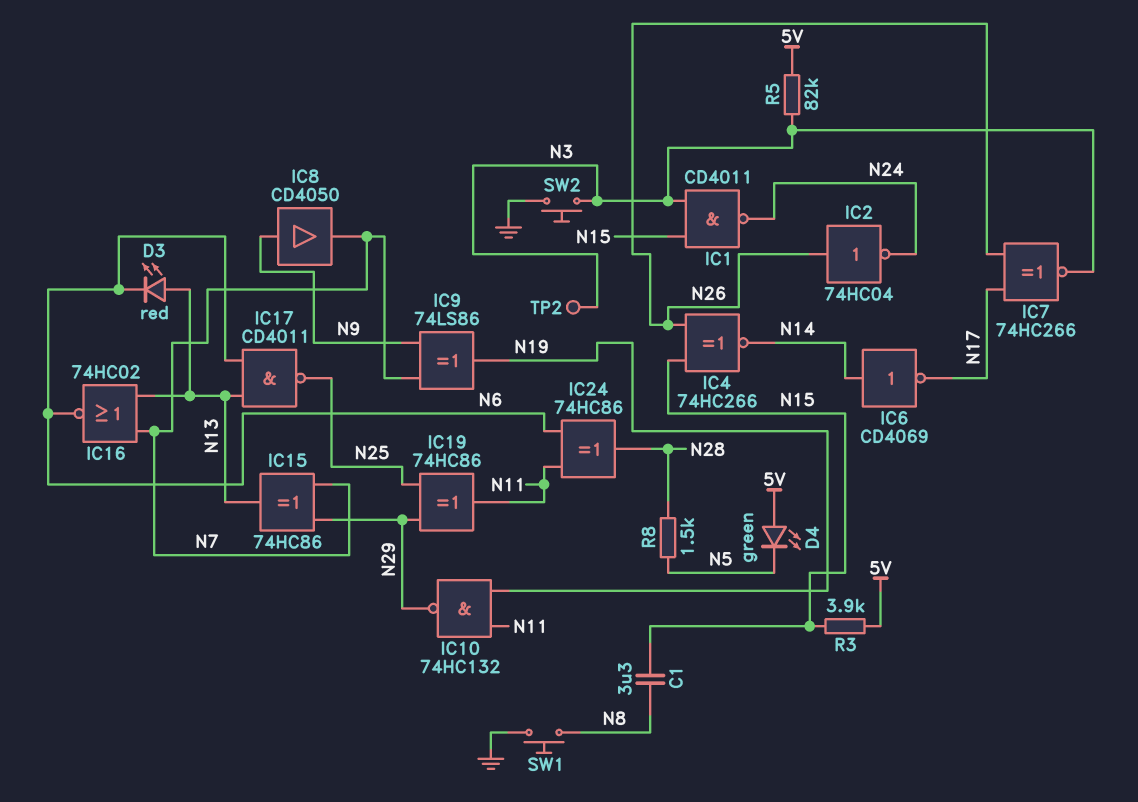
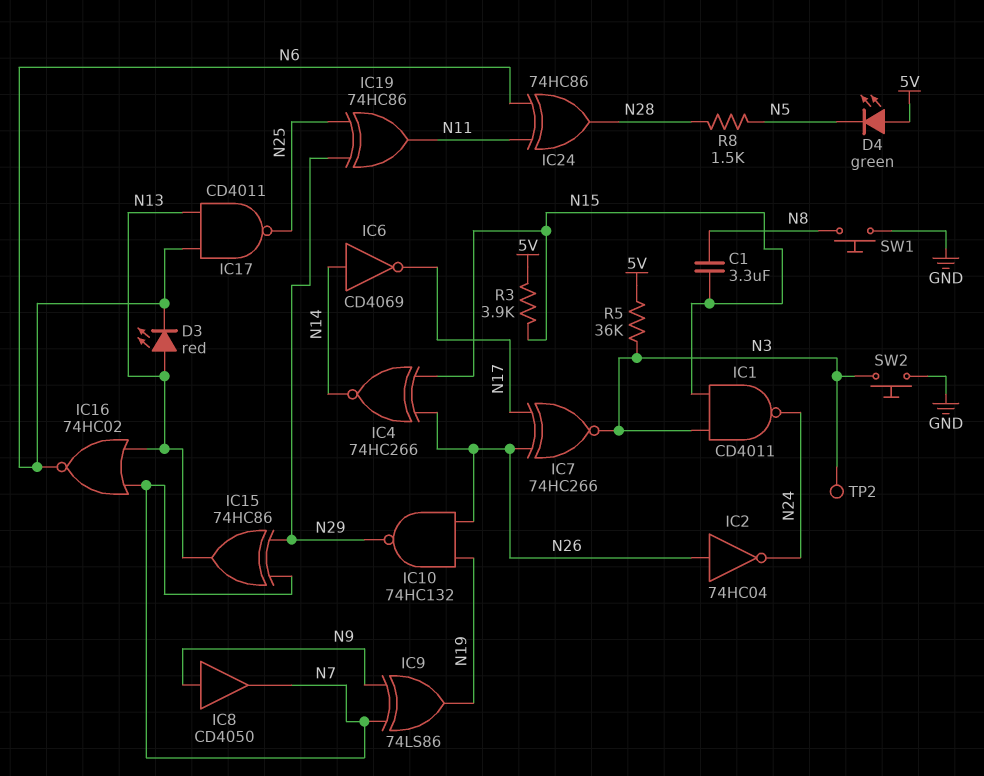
IC10: NAND 74HC132 (in N11, in N19, out N29) -> NAND 74HC132 (in N19, in N26, out N29)
R5: 82k (5V, N3) -> 36k (5V, N3)

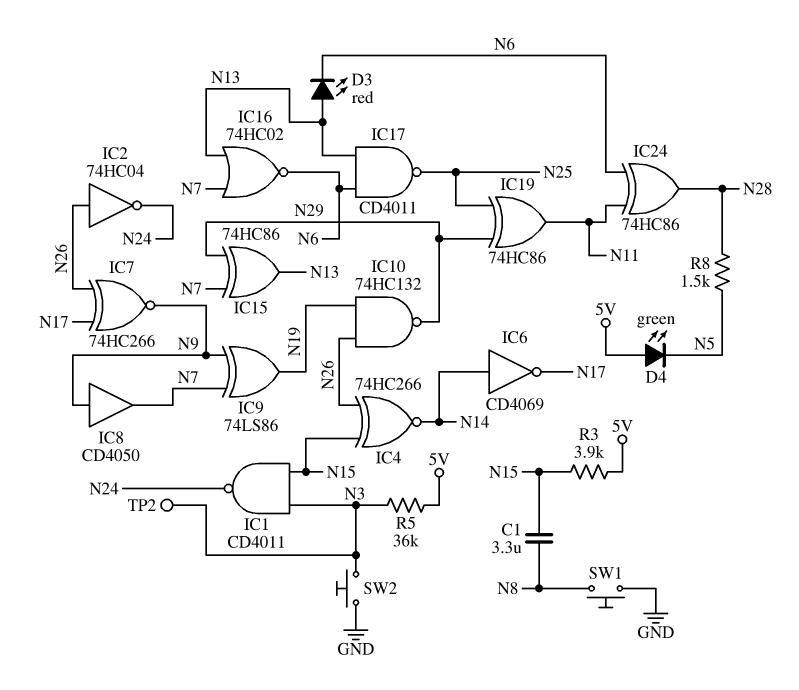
IC7: XNOR 74HC266 (in N17, in N26, out N3) -> XNOR 74HC266 (in N17, in N26, out N9)

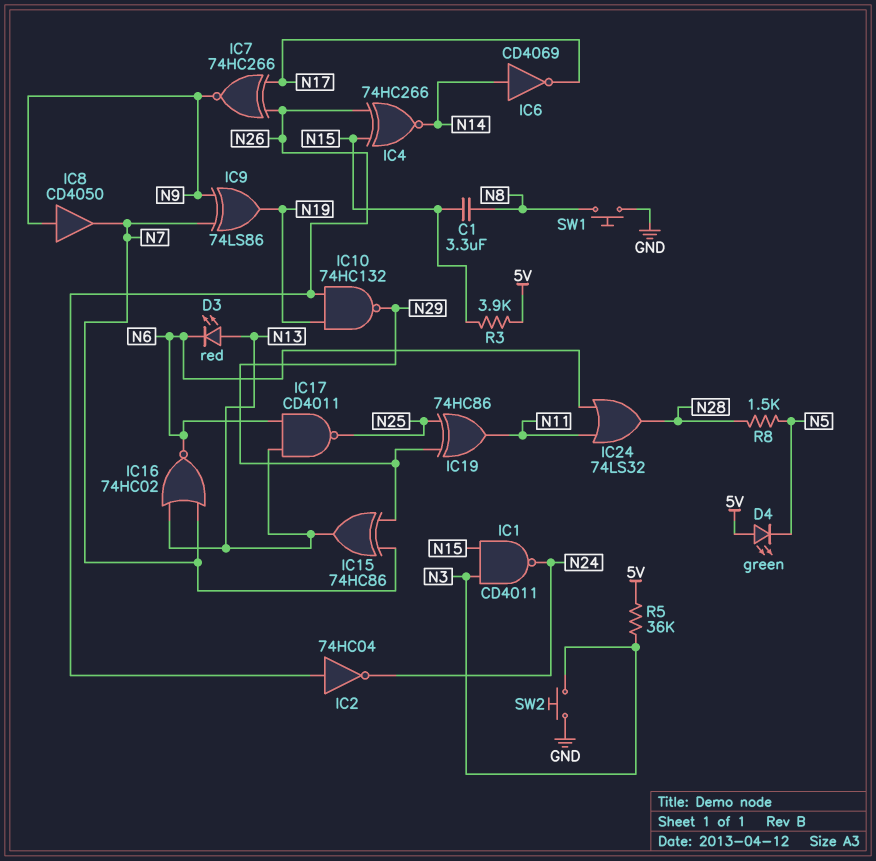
IC24: XOR 74HC86 (in N6, in N11, out N28) -> OR 74LS32 (in N6, in N11, out N28)
TP2: test point (N3) -> none

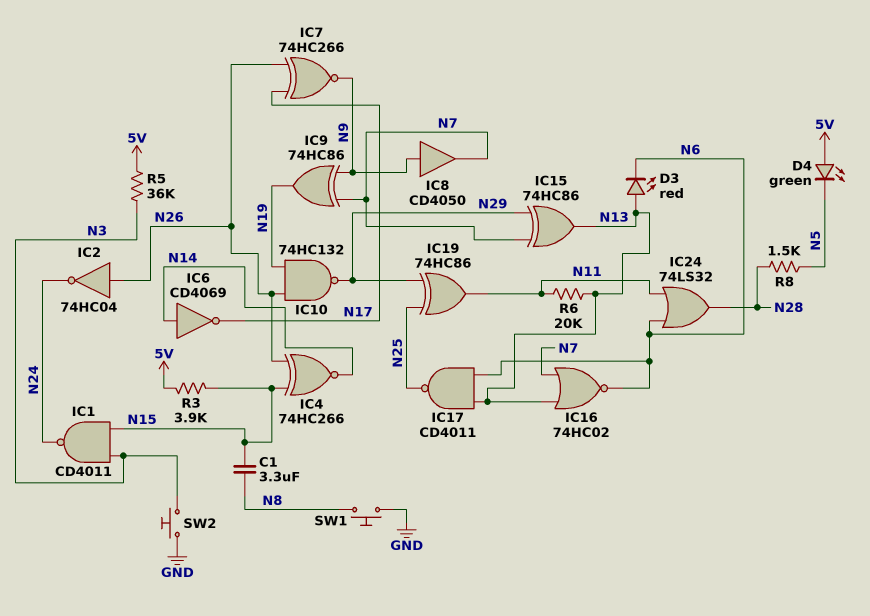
IC9: XOR 74LS86 (in N7, in N9, out N19) -> XOR 74HC86 (in N7, in N9, out N19)
R6: none -> 20k (N11, N13)

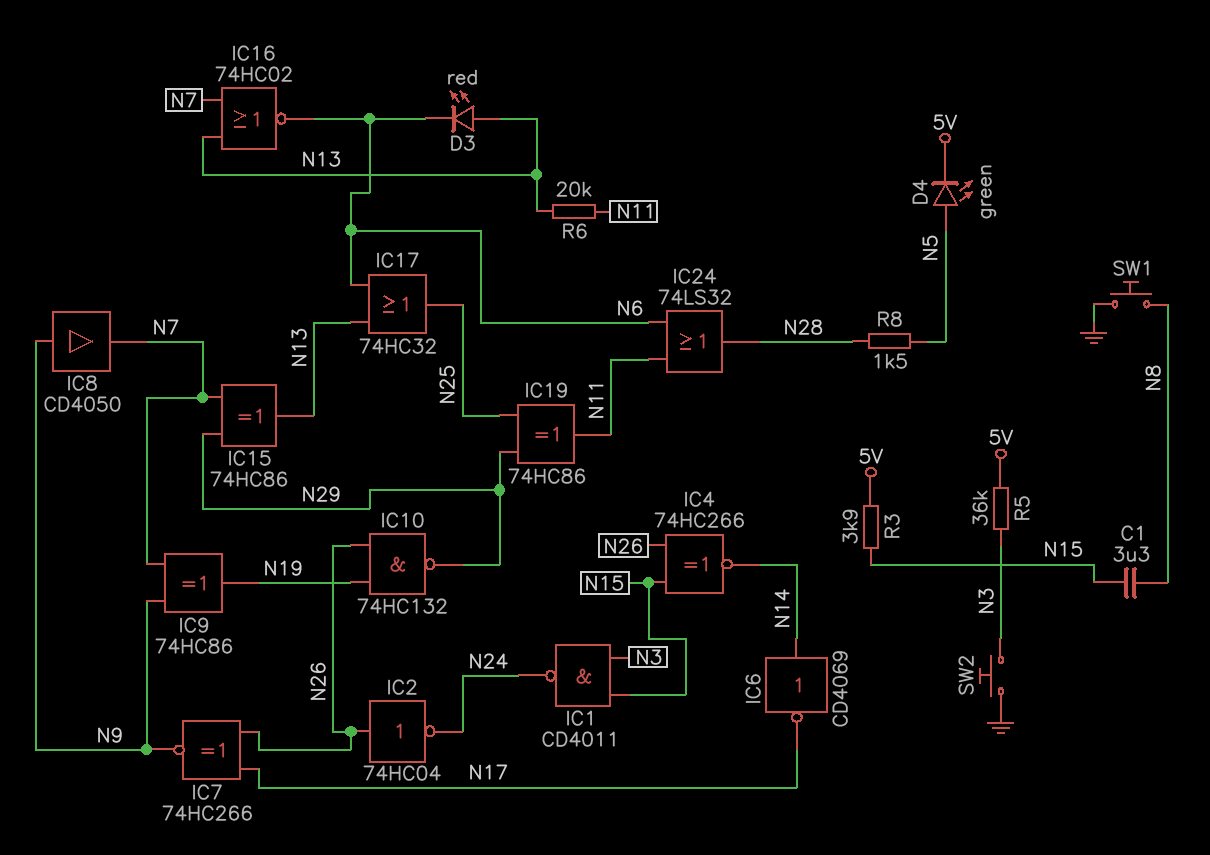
D4: LED green (A 5V, K N5) -> LED green (A N5, K 5V)
IC17: NAND CD4011 (in N6, in N13, out N25) -> OR 74HC32 (in N6, in N13, out N25)

